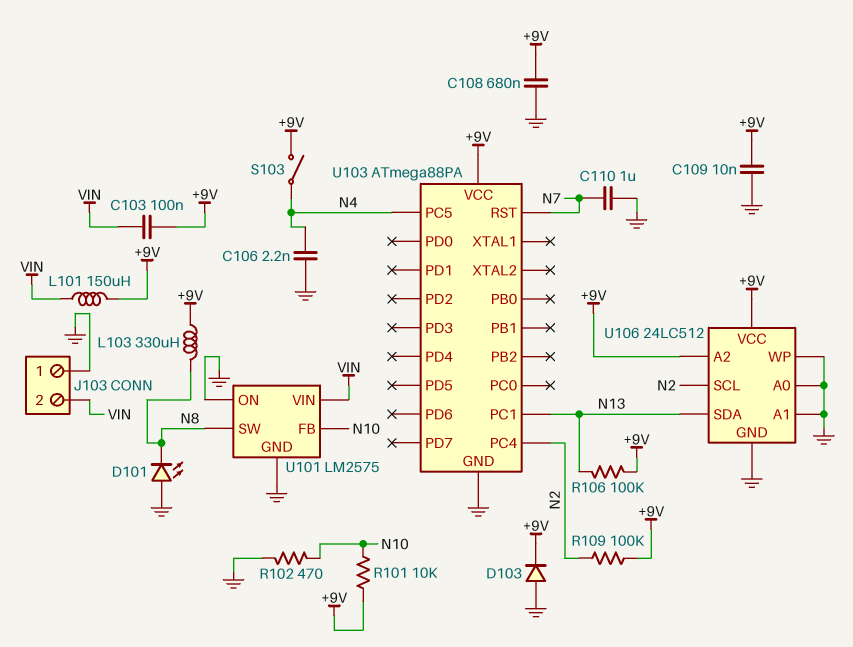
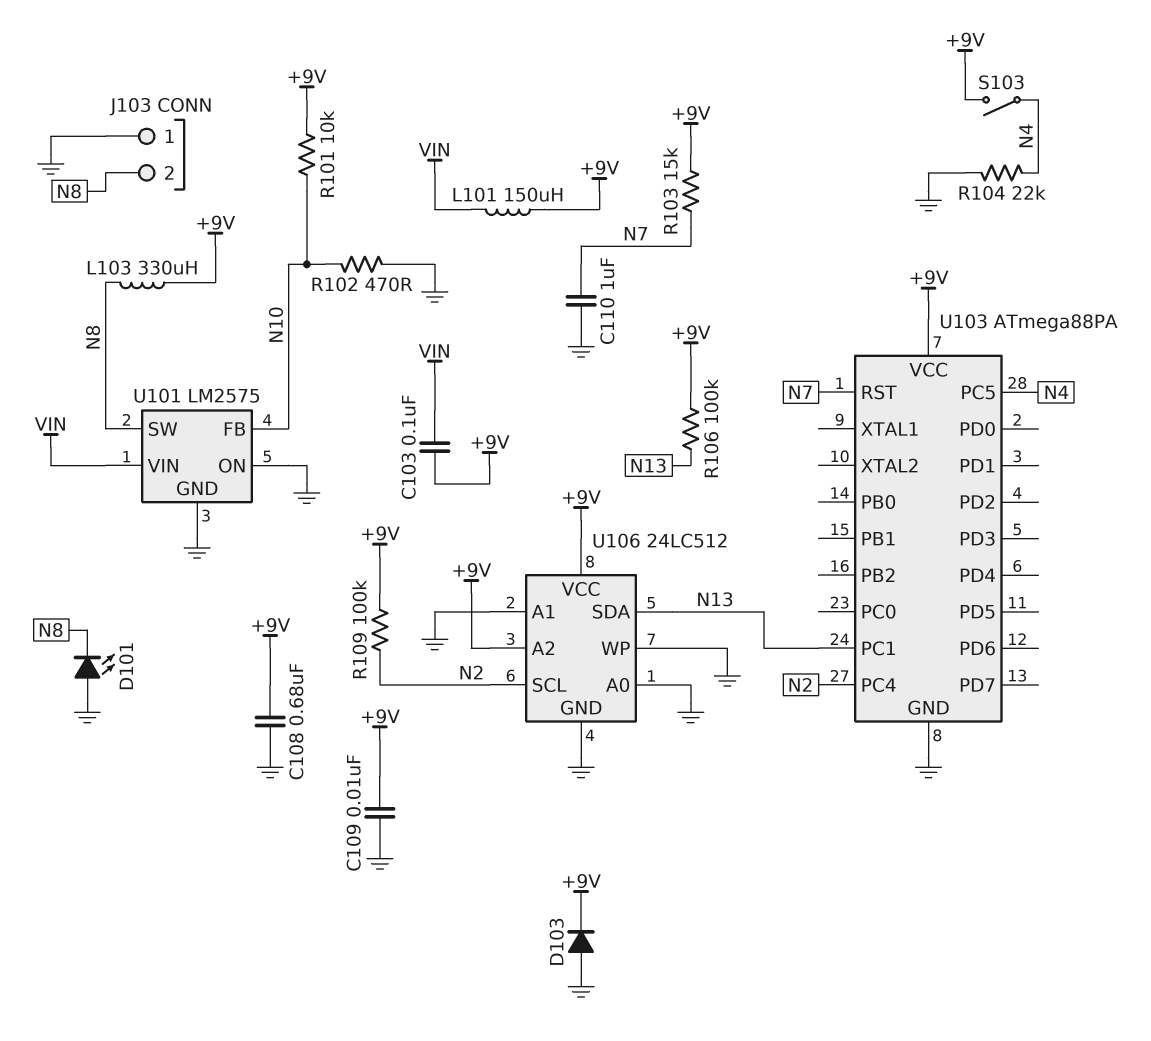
C106: 2.2nF (GND, N4) -> none
J103 pin 2: VIN -> N8
R103: none -> 15k (+9V, N7)
R104: none -> 22k (GND, N4)

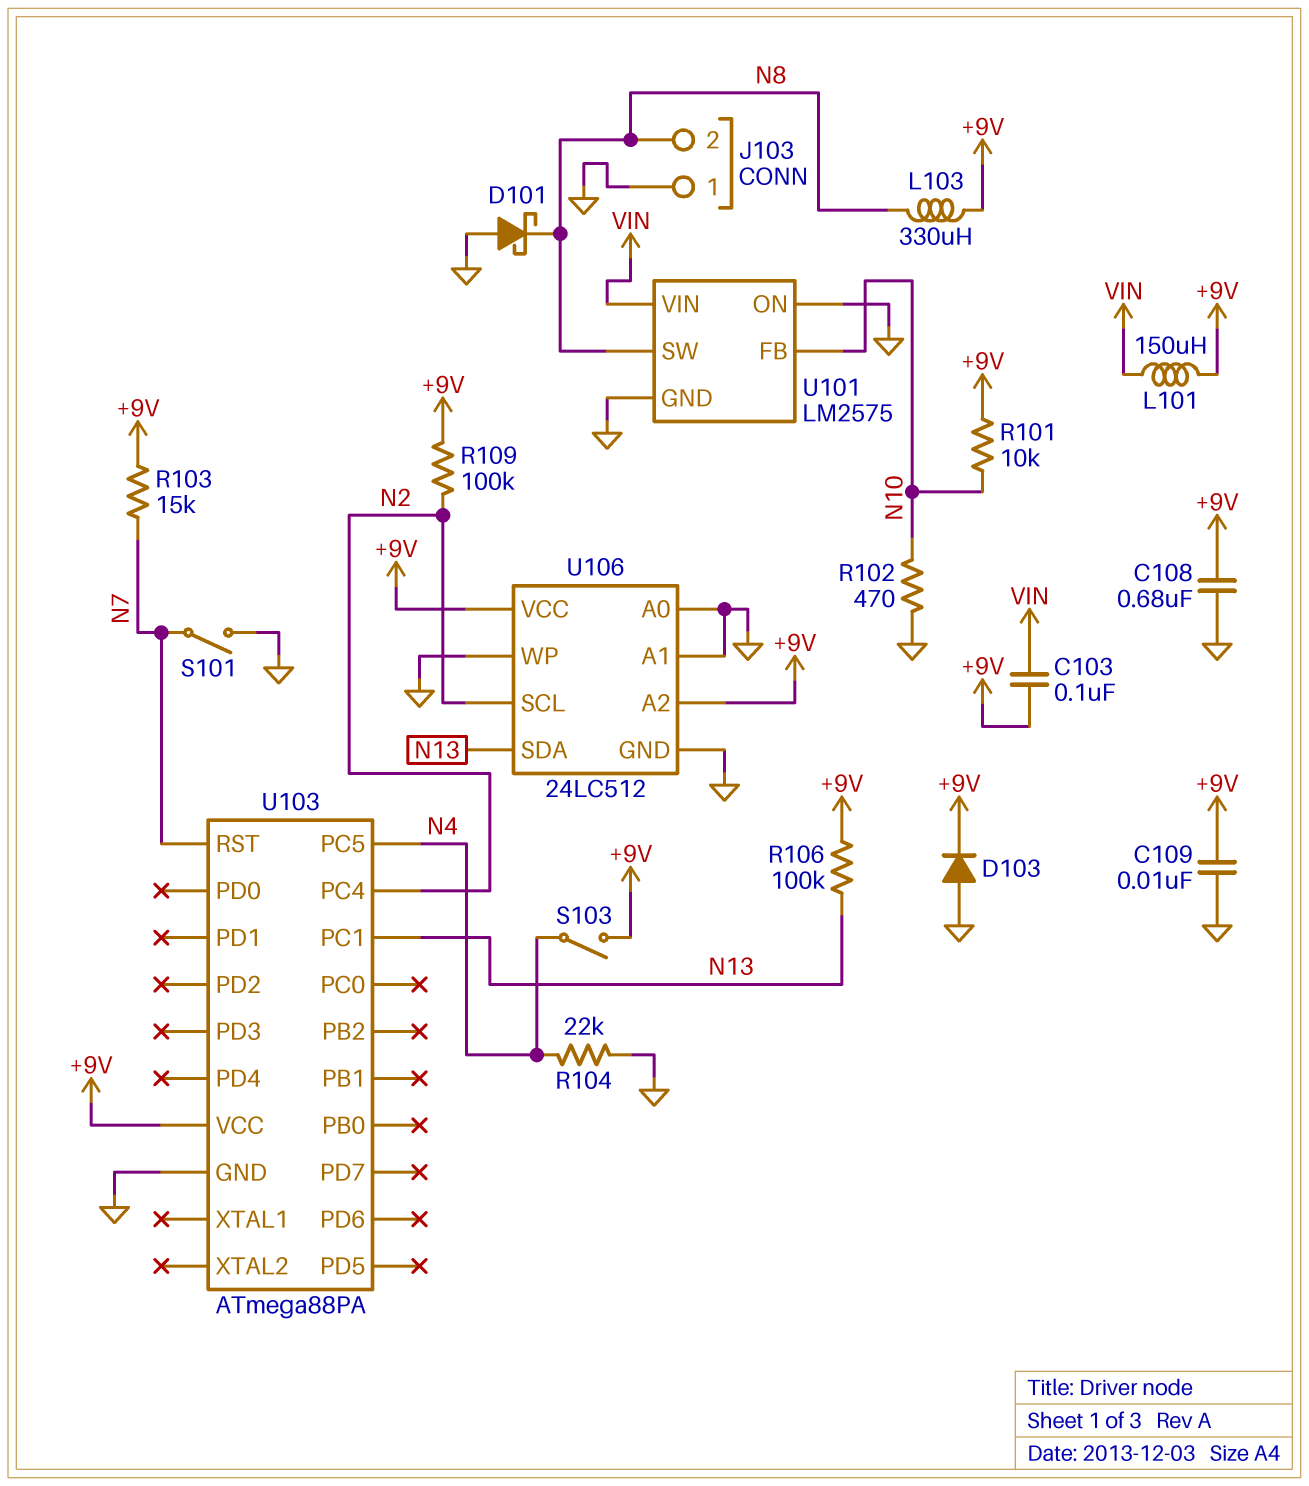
C110: 1uF (GND, N7) -> none
D101: LED (A GND, K N8) -> schottky (A GND, K N8)
S101: none -> switch (GND, N7)

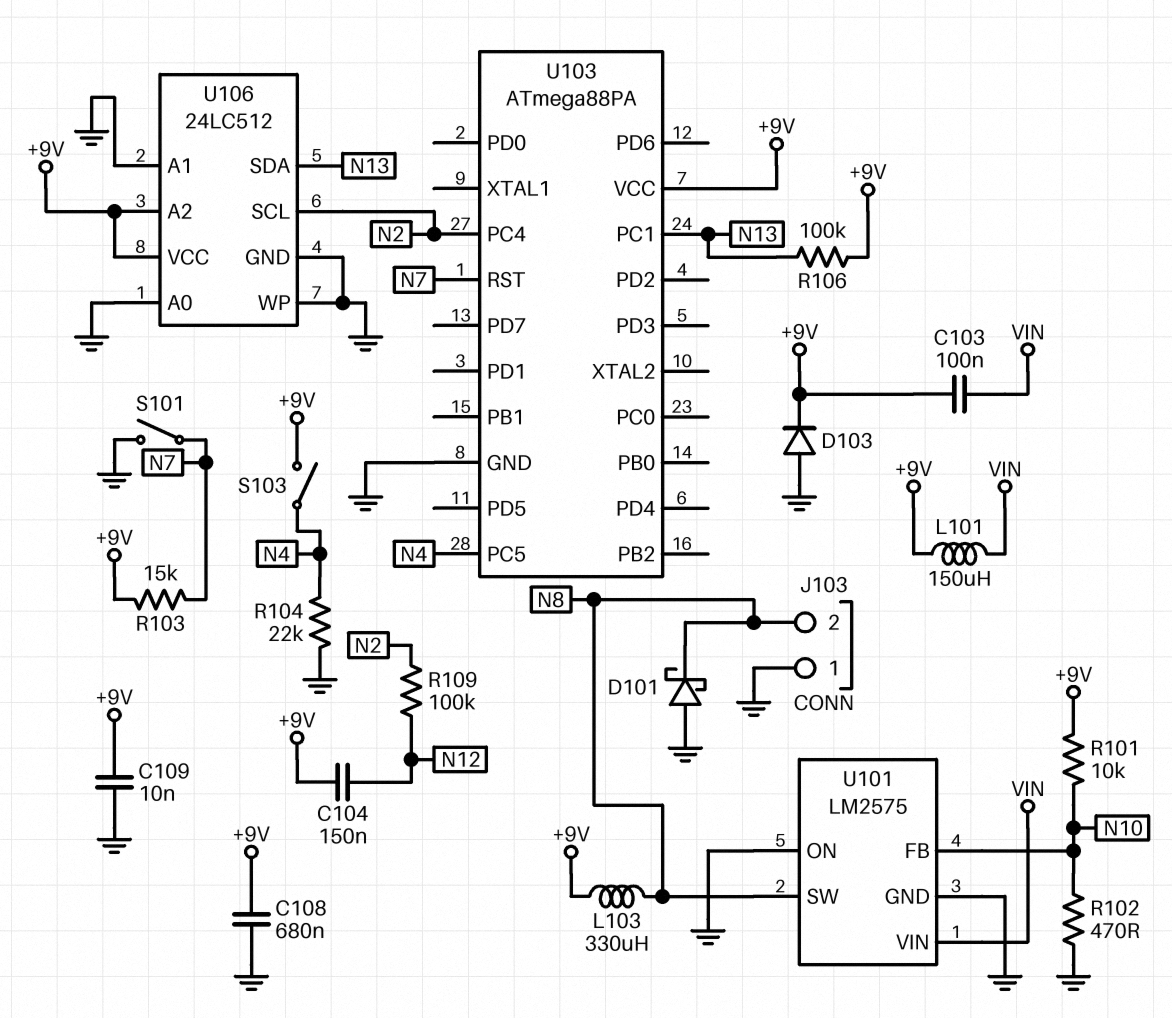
C104: none -> 150nF (+9V, N12)
R109: 100k (+9V, N2) -> 100k (N2, N12)

